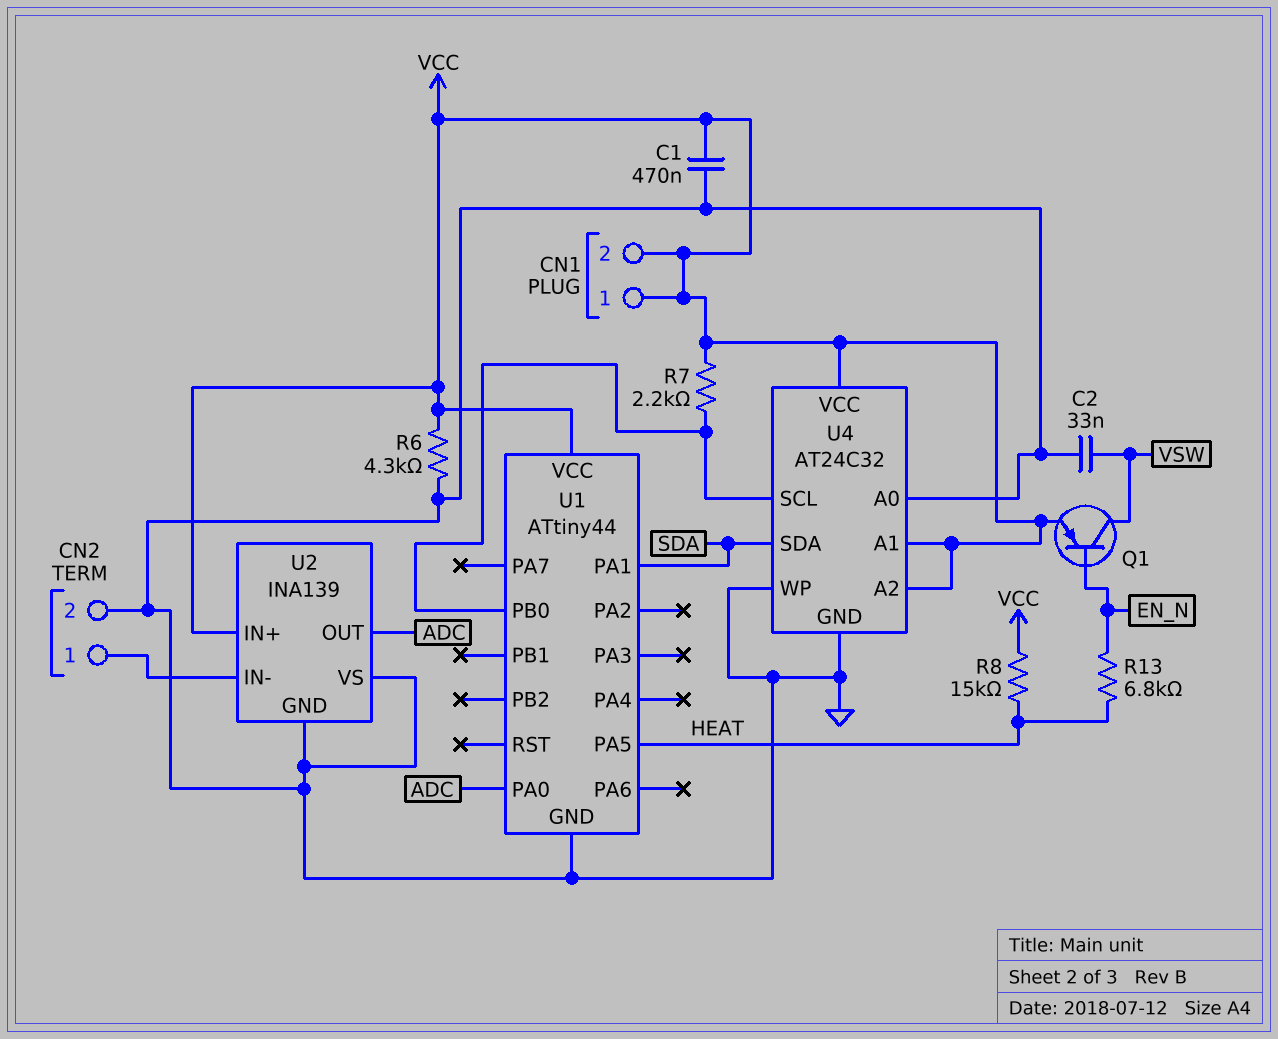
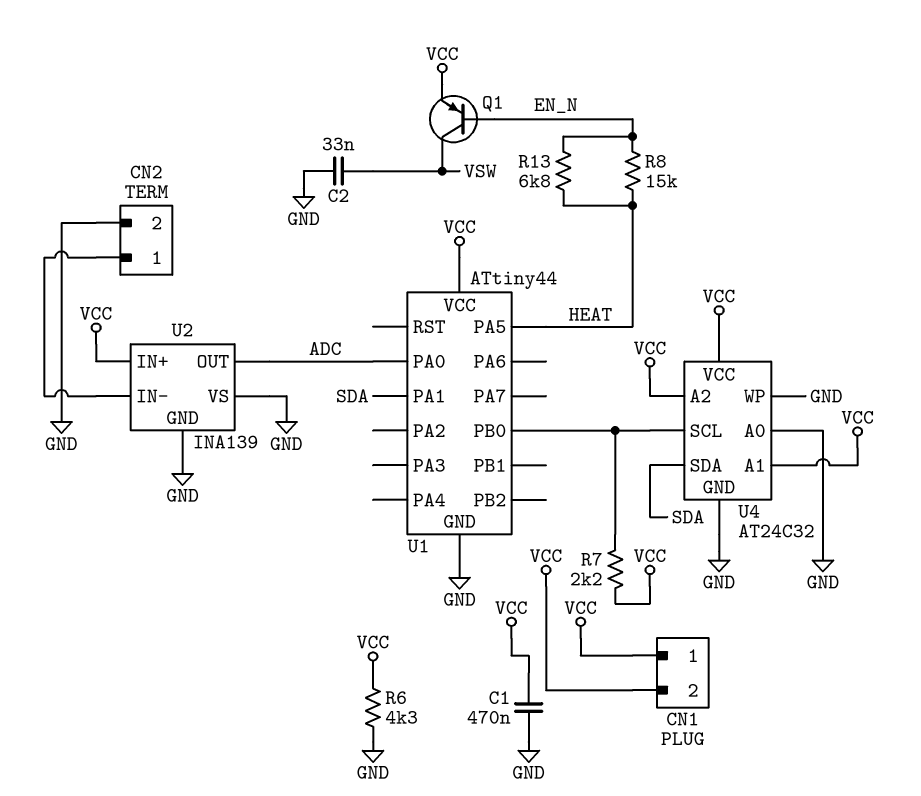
R8: 15k (HEAT, VCC) -> 15k (EN_N, HEAT)

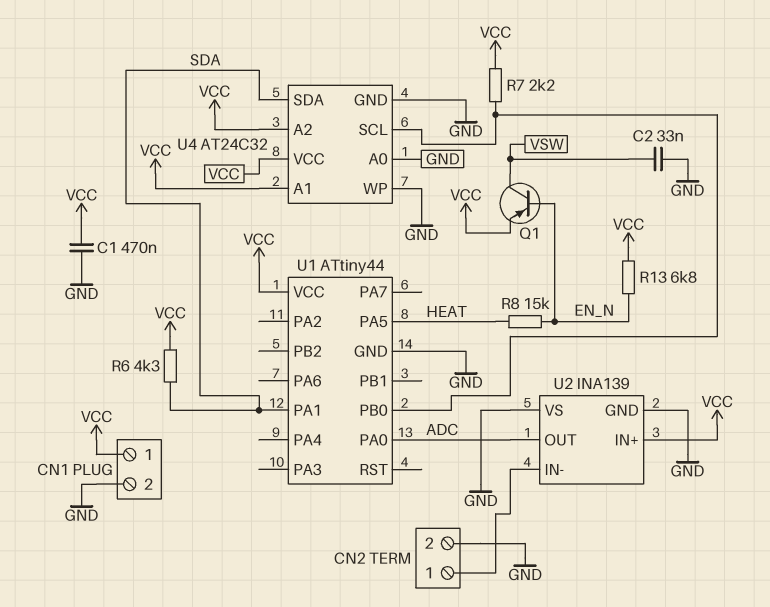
CN1 pin 2: VCC -> GND
R6: 4.3k (GND, VCC) -> 4.3k (SDA, VCC)
R13: 6.8k (EN_N, HEAT) -> 6.8k (EN_N, VCC)

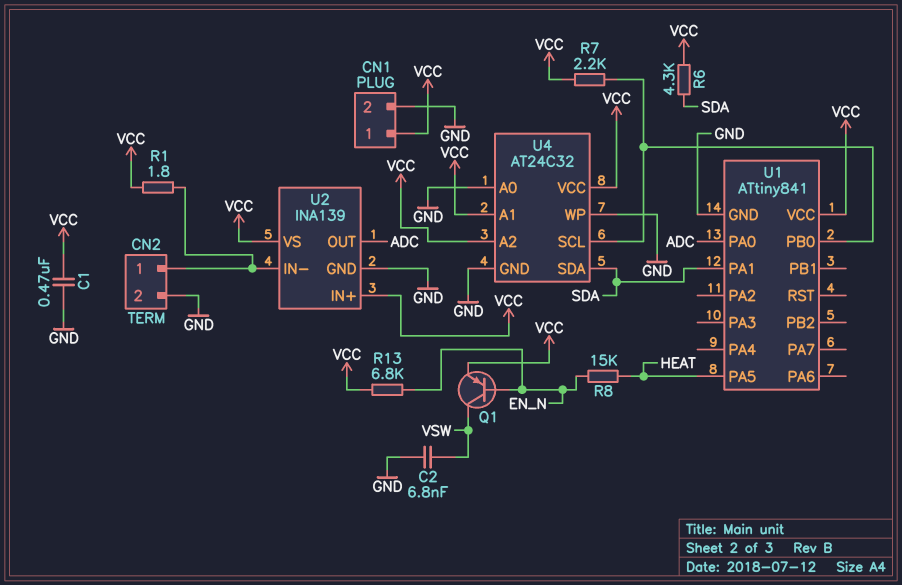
C2: 33nF (GND, VSW) -> 6.8nF (GND, VSW)
R1: none -> 1.8 (CN2/1, VCC)
U1: ATtiny44 -> ATtiny841
U2 pin VS: GND -> VCC

